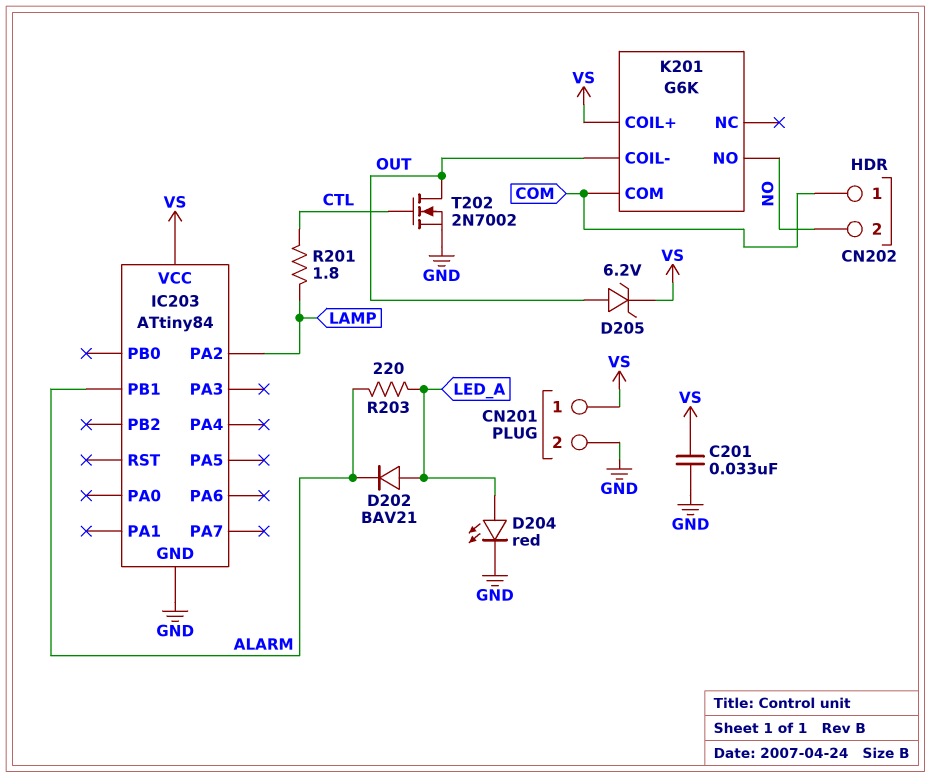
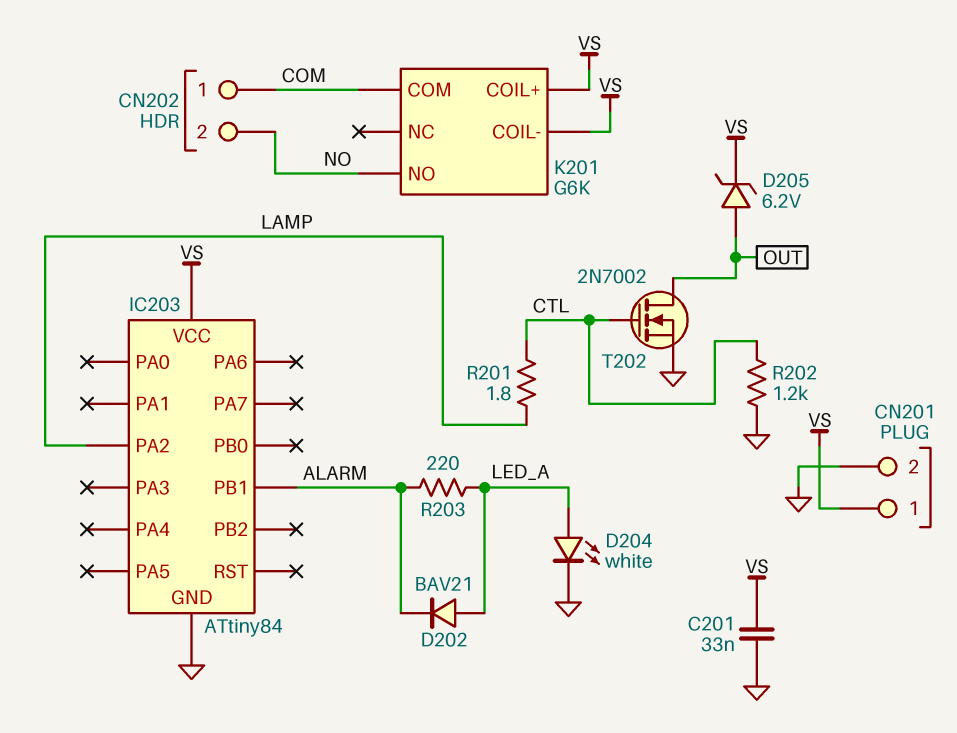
D204: LED red (A LED_A, K GND) -> LED white (A LED_A, K GND)
K201 pin COIL-: OUT -> VS
R202: none -> 1.2k (CTL, GND)

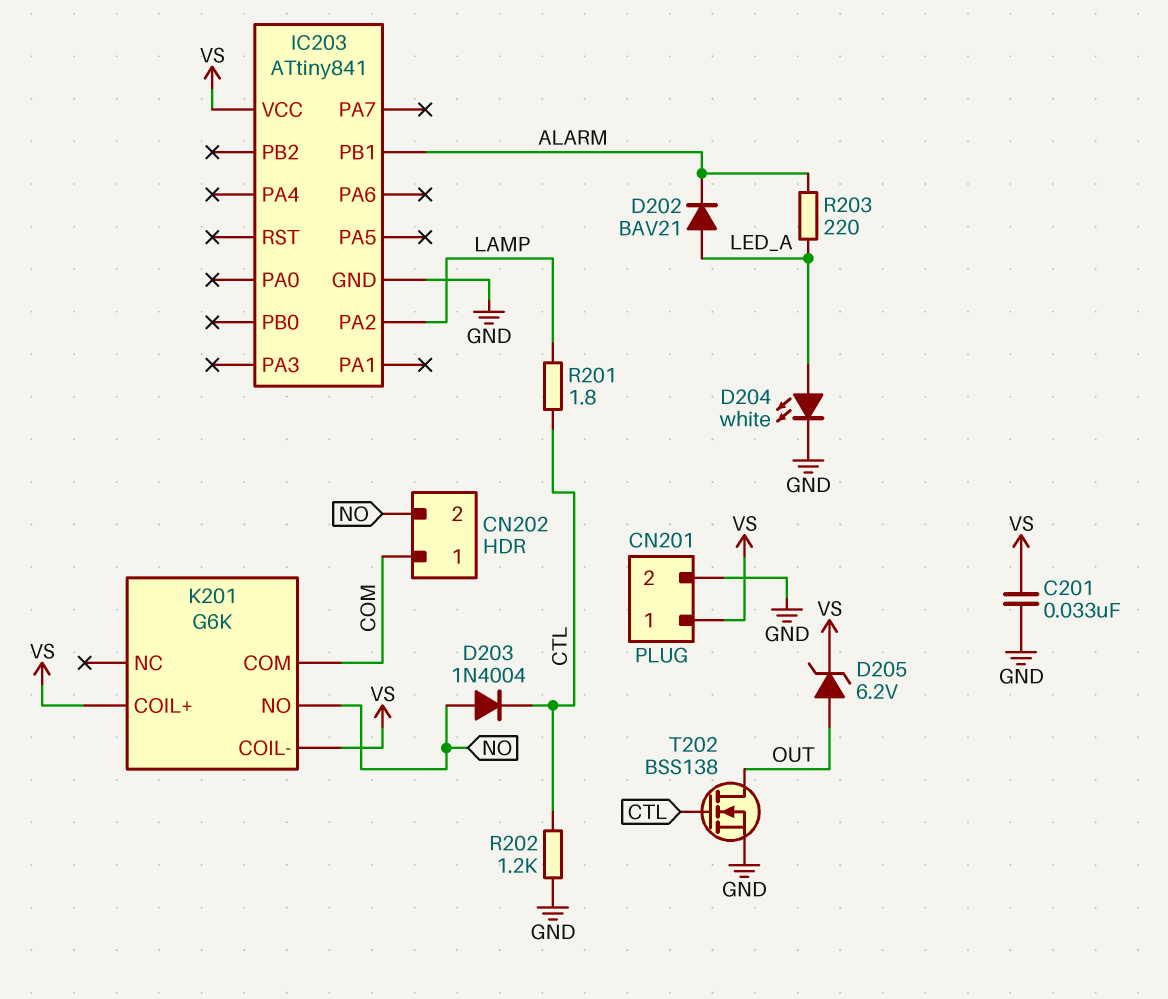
D203: none -> diode 1N4004 (A NO, K CTL)
IC203: ATtiny84 -> ATtiny841
T202: NMOS 2N7002 (G CTL, D OUT, S GND) -> NMOS BSS138 (G CTL, D OUT, S GND)

